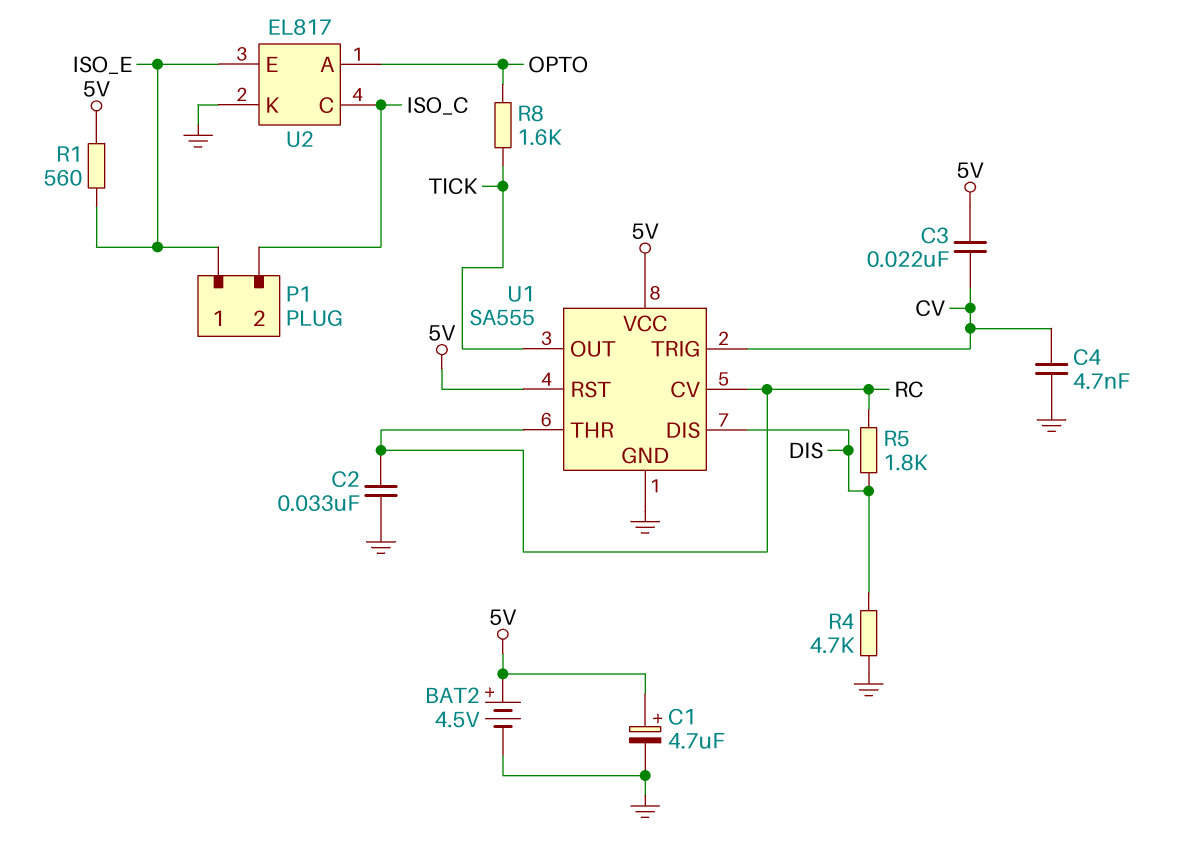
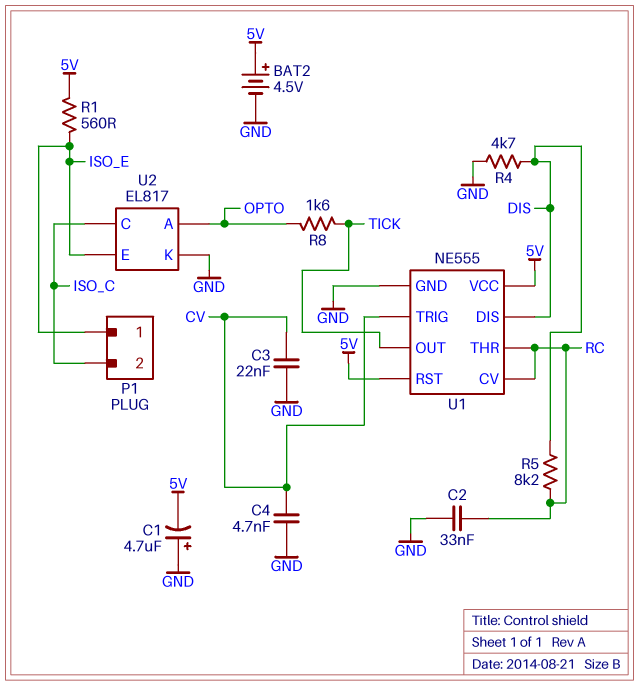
C1: 4.7uF (plus 5V, minus GND) -> 4.7uF (plus GND, minus 5V)
C3: 22nF (5V, CV) -> 22nF (CV, GND)
R5: 1.8k (DIS, RC) -> 8.2k (DIS, RC)
U1: SA555 -> NE555

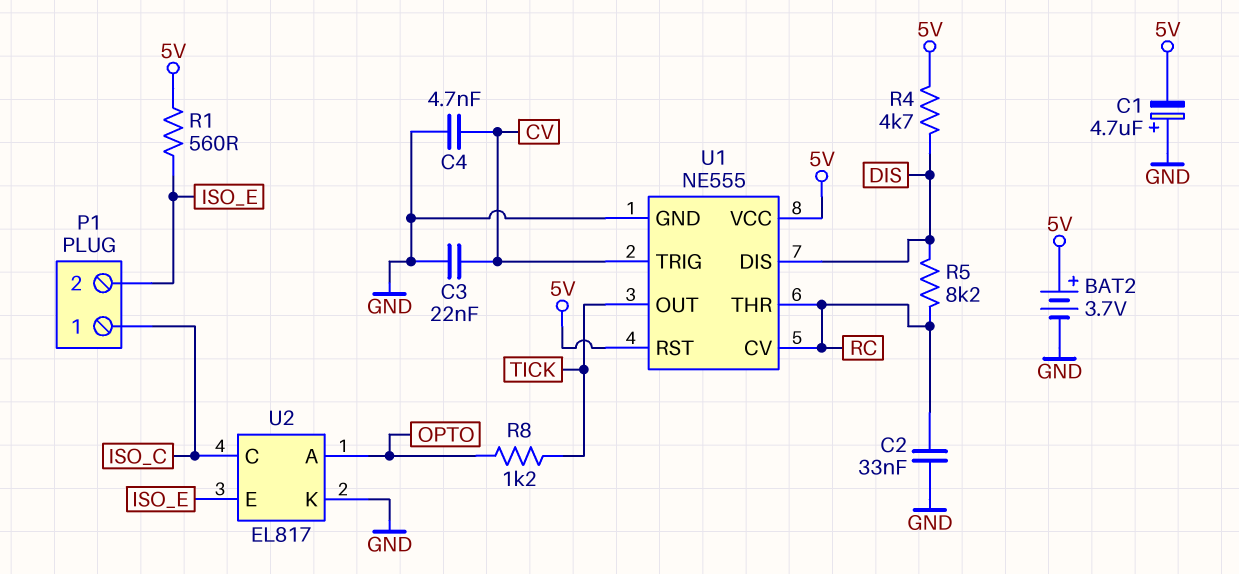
BAT2: 4.5V (plus 5V, minus GND) -> 3.7V (plus 5V, minus GND)
P1 pin 1: ISO_E -> ISO_C
P1 pin 2: ISO_C -> ISO_E
R4: 4.7k (DIS, GND) -> 4.7k (5V, DIS)
R8: 1.6k (OPTO, TICK) -> 1.2k (OPTO, TICK)

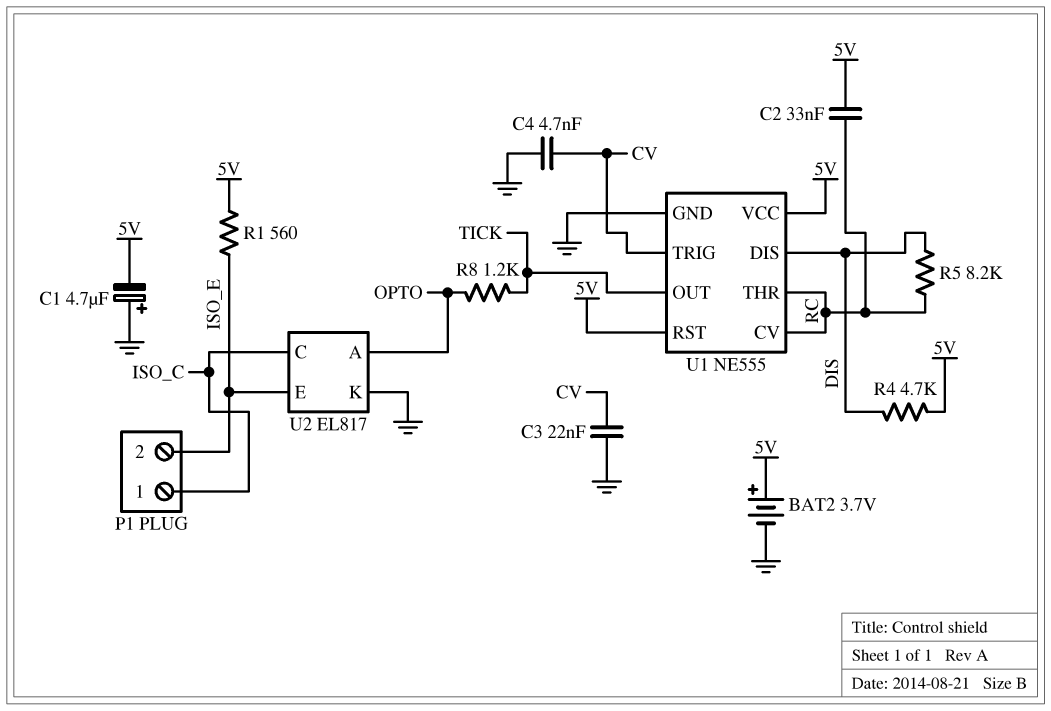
C2: 33nF (GND, RC) -> 33nF (5V, RC)

